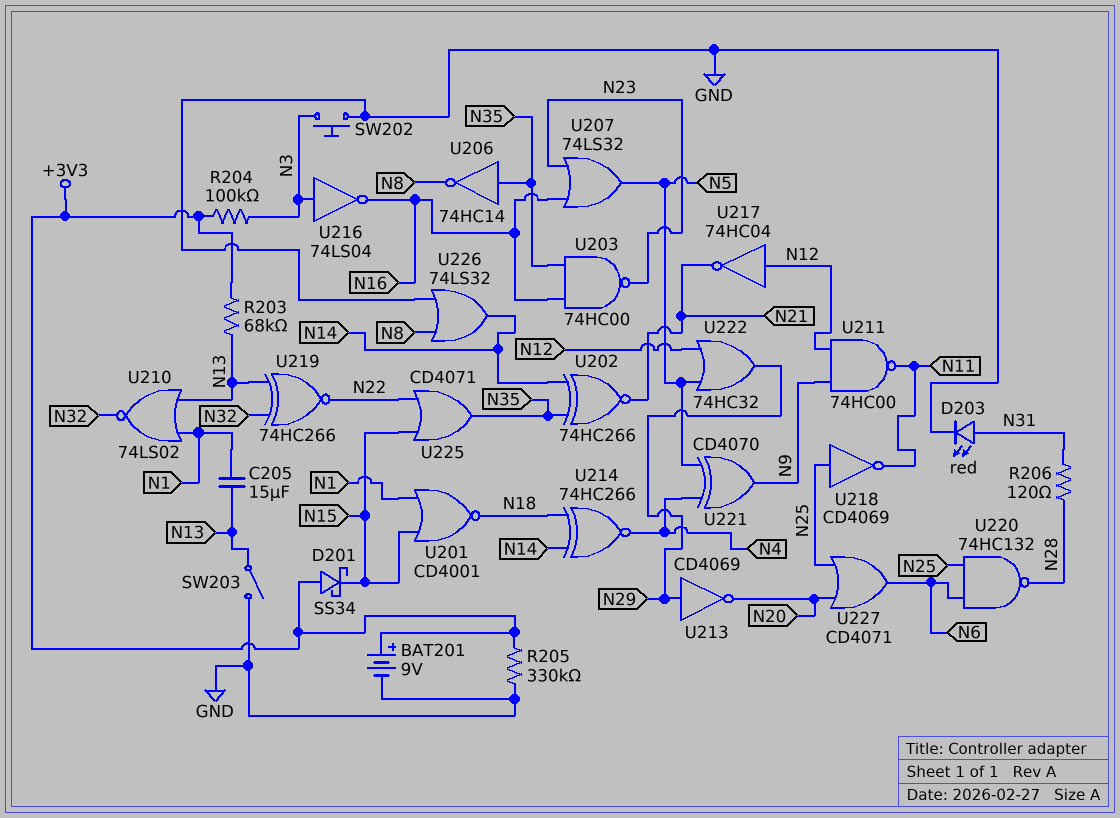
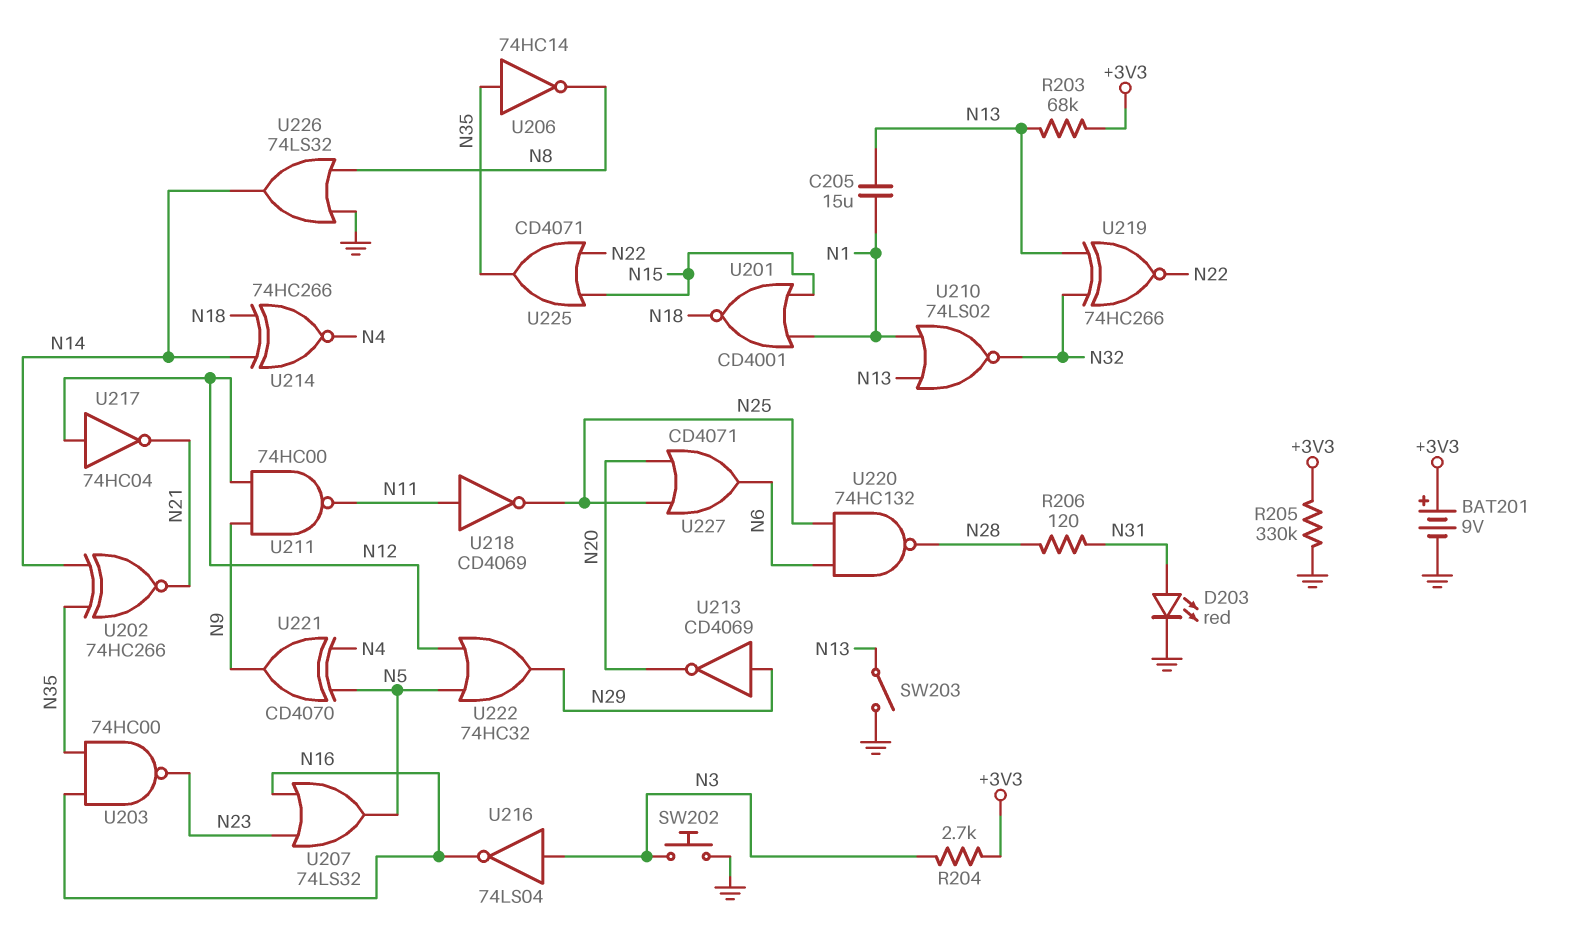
D201: schottky SS34 (A +3V3, K N15) -> none
R204: 100k (+3V3, N3) -> 2.7k (+3V3, N3)
U218: NOT CD4069 (in N25, out N11) -> NOT CD4069 (in N11, out N25)

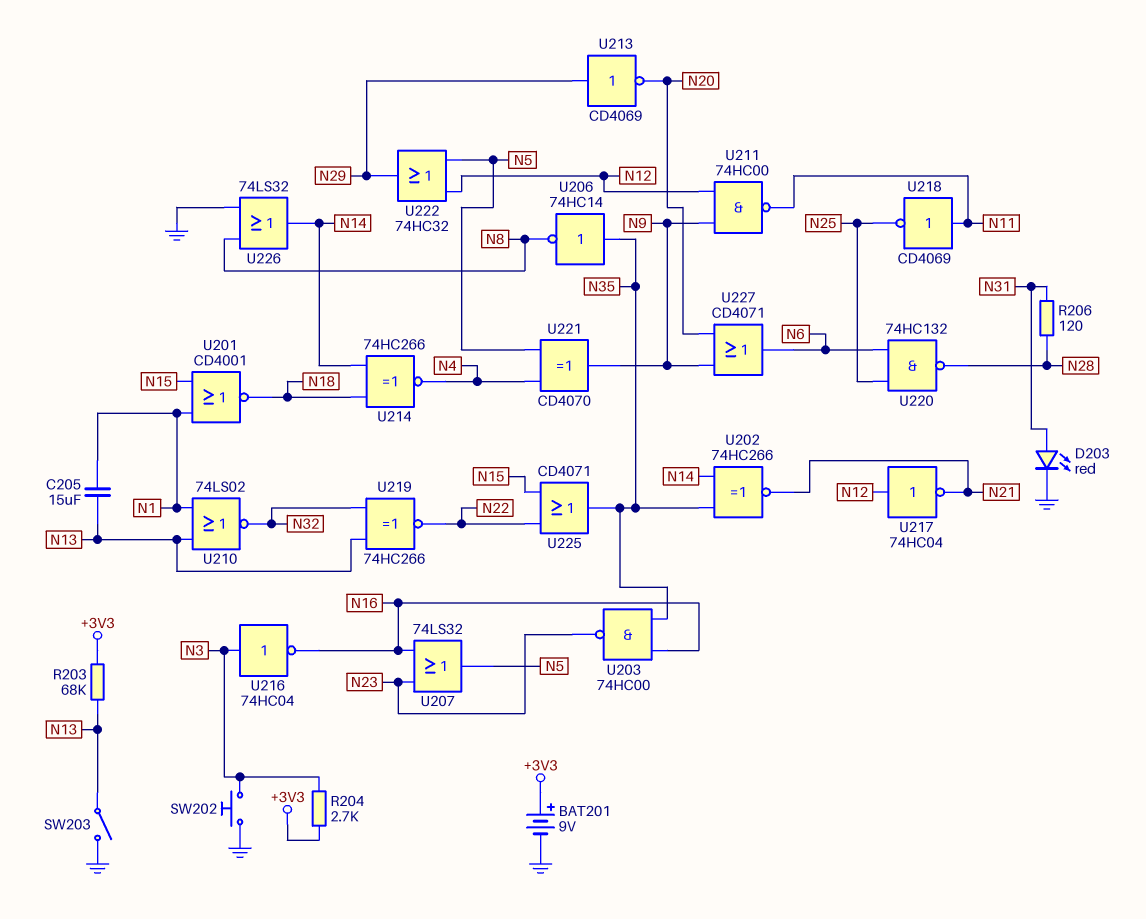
R205: 330k (+3V3, GND) -> none
U216: NOT 74LS04 (in N3, out N16) -> NOT 74HC04 (in N3, out N16)
U227: OR CD4071 (in N20, in N25, out N6) -> OR CD4071 (in N9, in N20, out N6)

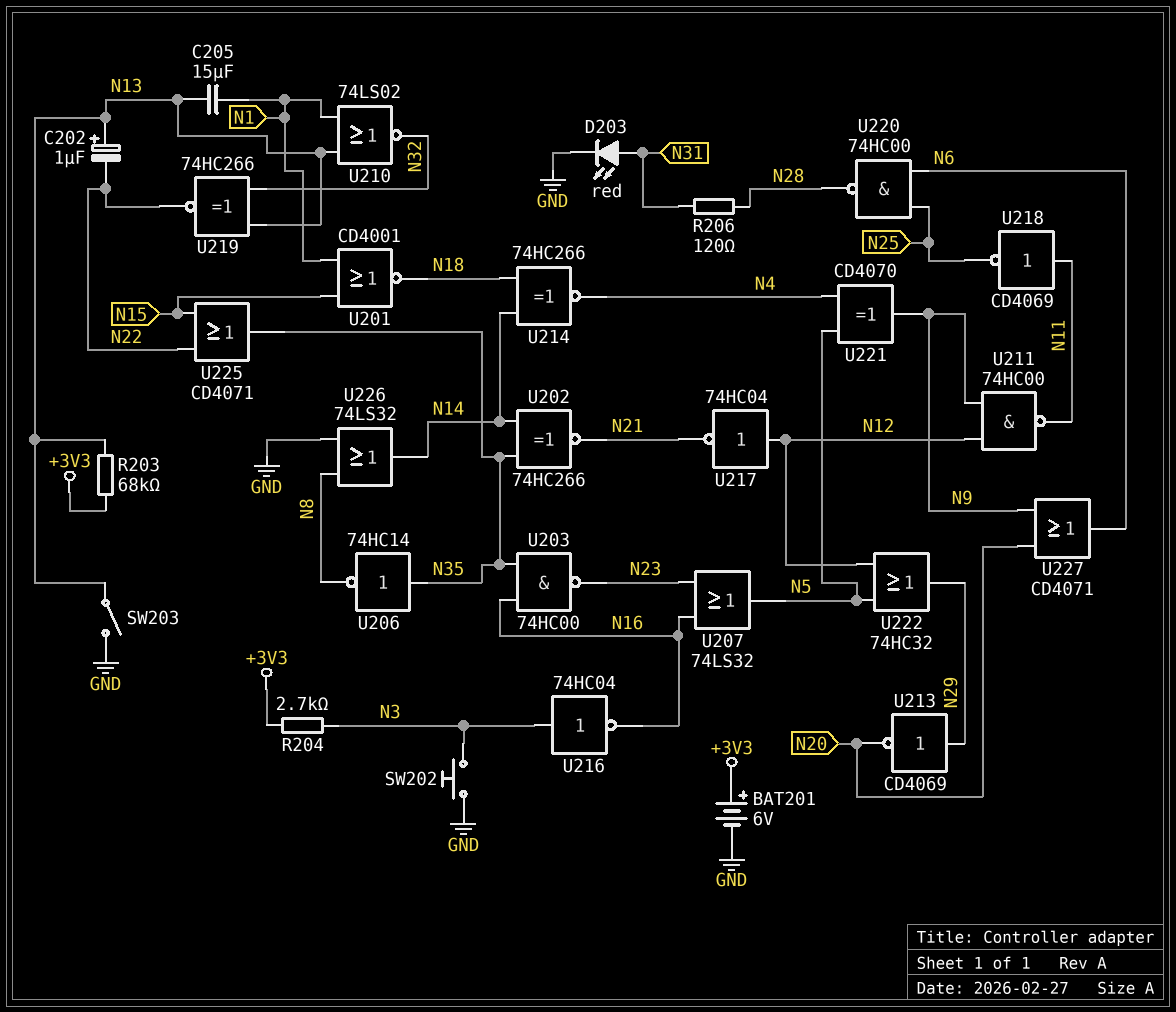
BAT201: 9V (plus +3V3, minus GND) -> 6V (plus +3V3, minus GND)
C202: none -> 1uF (plus N13, minus N22)
U220: NAND 74HC132 (in N6, in N25, out N28) -> NAND 74HC00 (in N6, in N25, out N28)

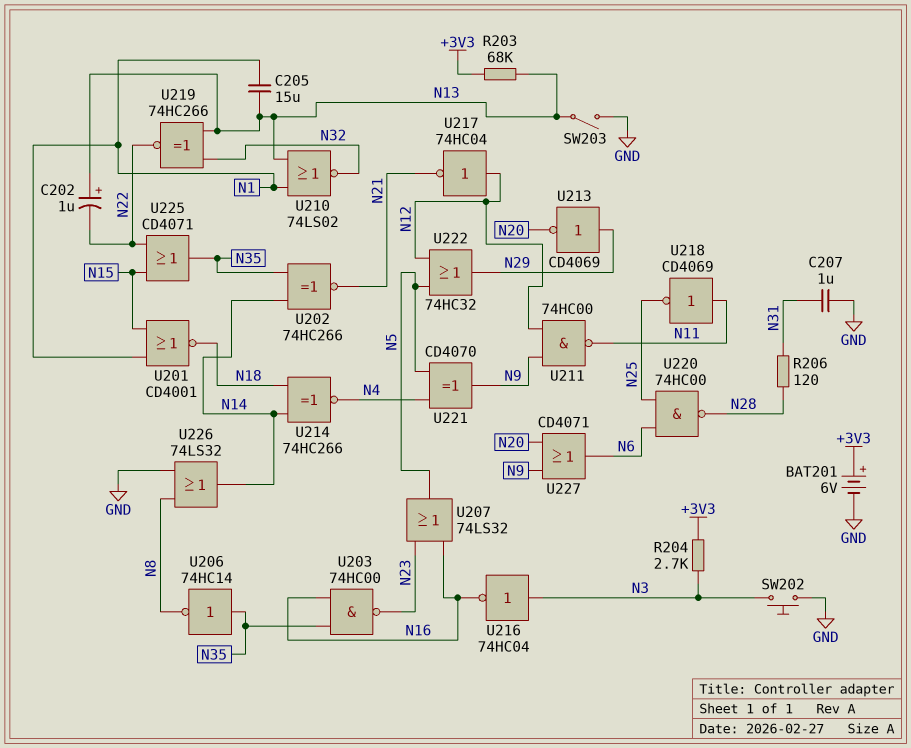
C207: none -> 1uF (GND, N31)
D203: LED red (A N31, K GND) -> none

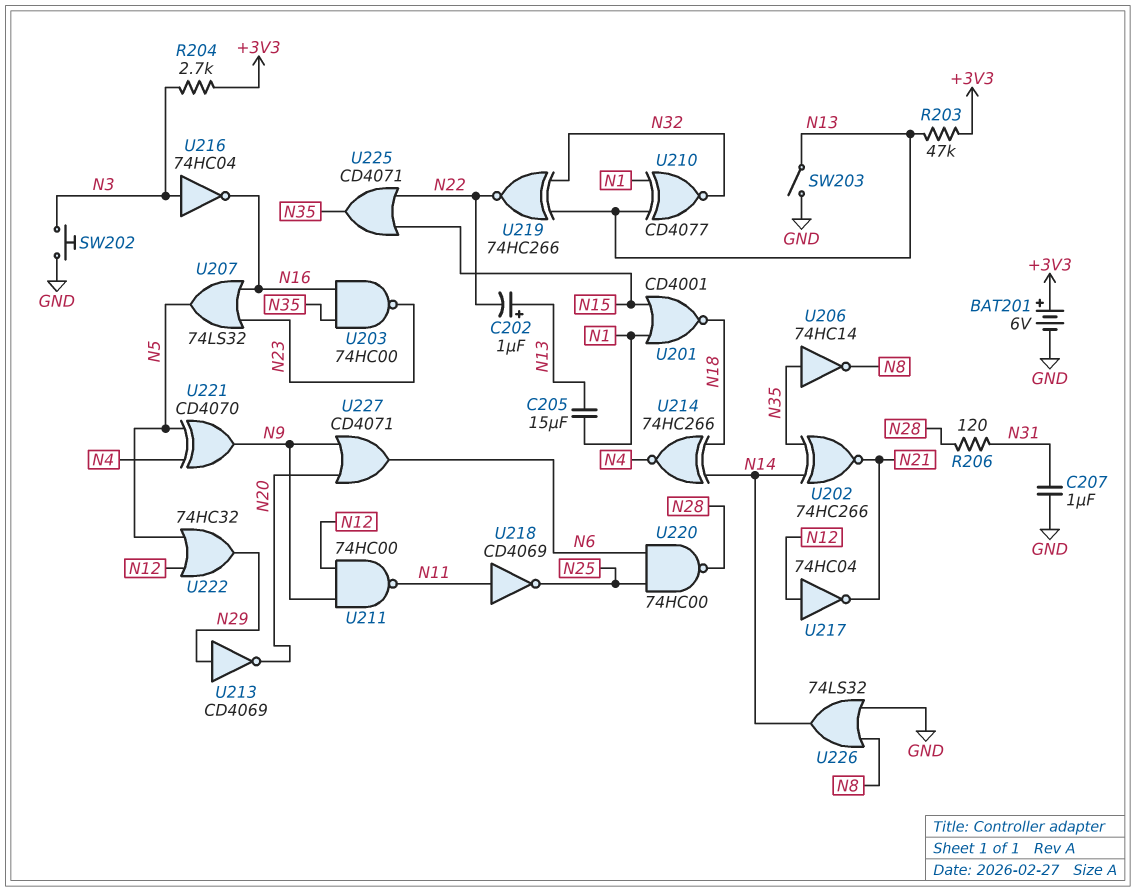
R203: 68k (+3V3, N13) -> 47k (+3V3, N13)
U210: NOR 74LS02 (in N1, in N13, out N32) -> XNOR CD4077 (in N1, in N13, out N32)

